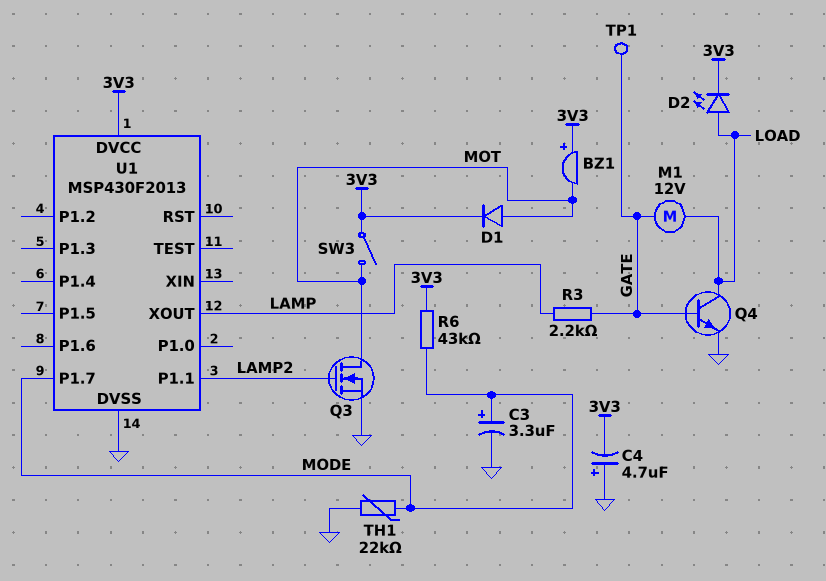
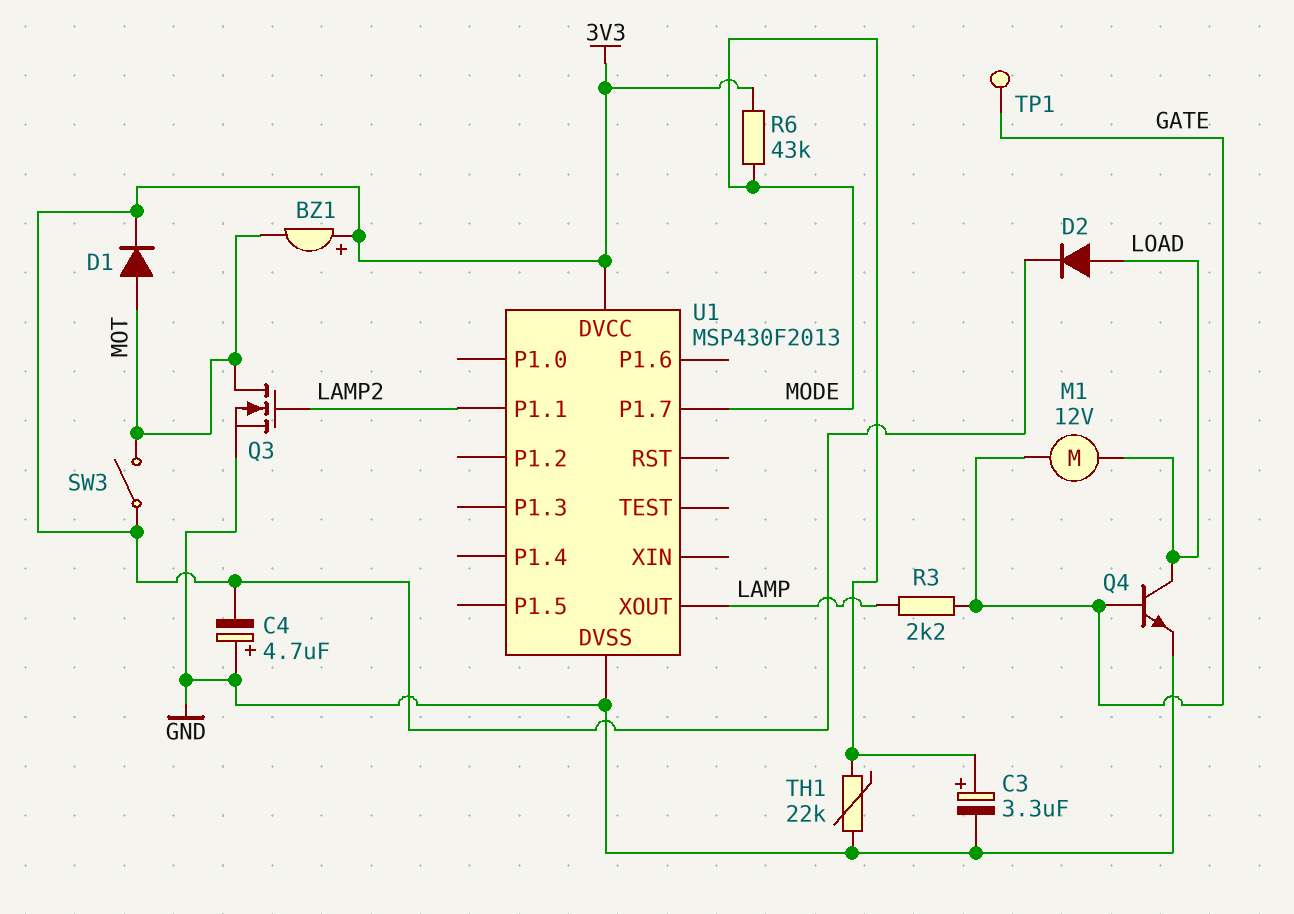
D2: LED (A LOAD, K 3V3) -> diode (A LOAD, K 3V3)

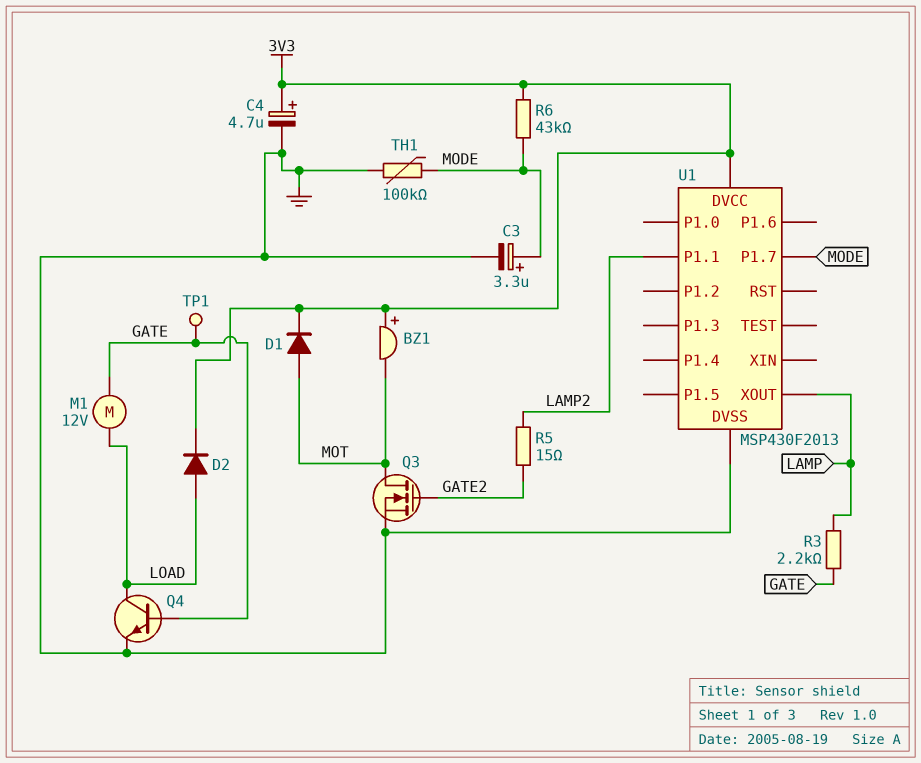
C4: 4.7uF (plus GND, minus 3V3) -> 4.7uF (plus 3V3, minus GND)
Q3: NMOS (G LAMP2, D MOT, S GND) -> NMOS (G GATE2, D MOT, S GND)
R5: none -> 15 (GATE2, LAMP2)
SW3: switch (3V3, MOT) -> none
TH1: 22k (GND, MODE) -> 100k (GND, MODE)

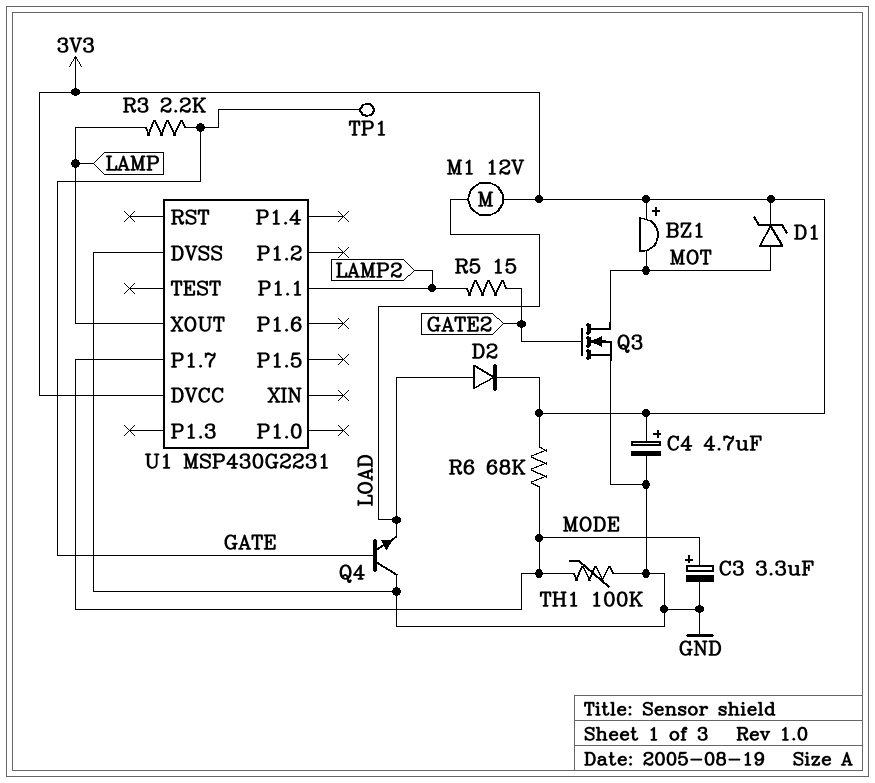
D1: diode (A MOT, K 3V3) -> zener (A MOT, K 3V3)
M1: motor 12V (GATE, LOAD) -> motor 12V (3V3, LOAD)
Q4: NPN (B GATE, C LOAD, E GND) -> NPN (B GATE, C GND, E LOAD)
R6: 43k (3V3, MODE) -> 68k (3V3, MODE)
U1: MSP430F2013 -> MSP430G2231

